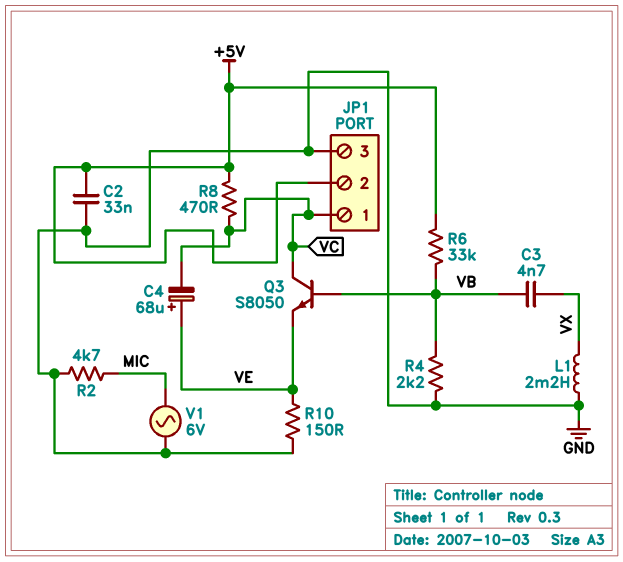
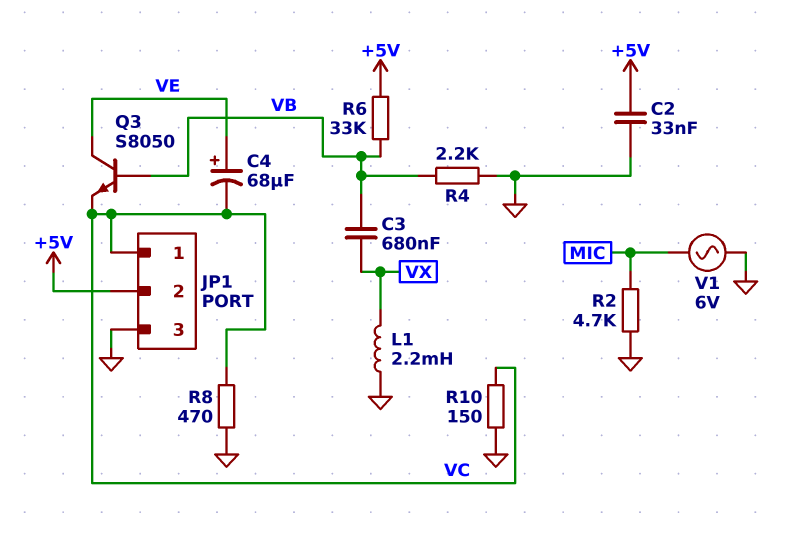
C3: 4.7nF (VB, VX) -> 680nF (VB, VX)
Q3: NPN S8050 (B VB, C VC, E VE) -> NPN S8050 (B VB, C VE, E VC)
R8: 470 (+5V, VC) -> 470 (GND, VC)
R10: 150 (GND, VE) -> 150 (GND, VC)

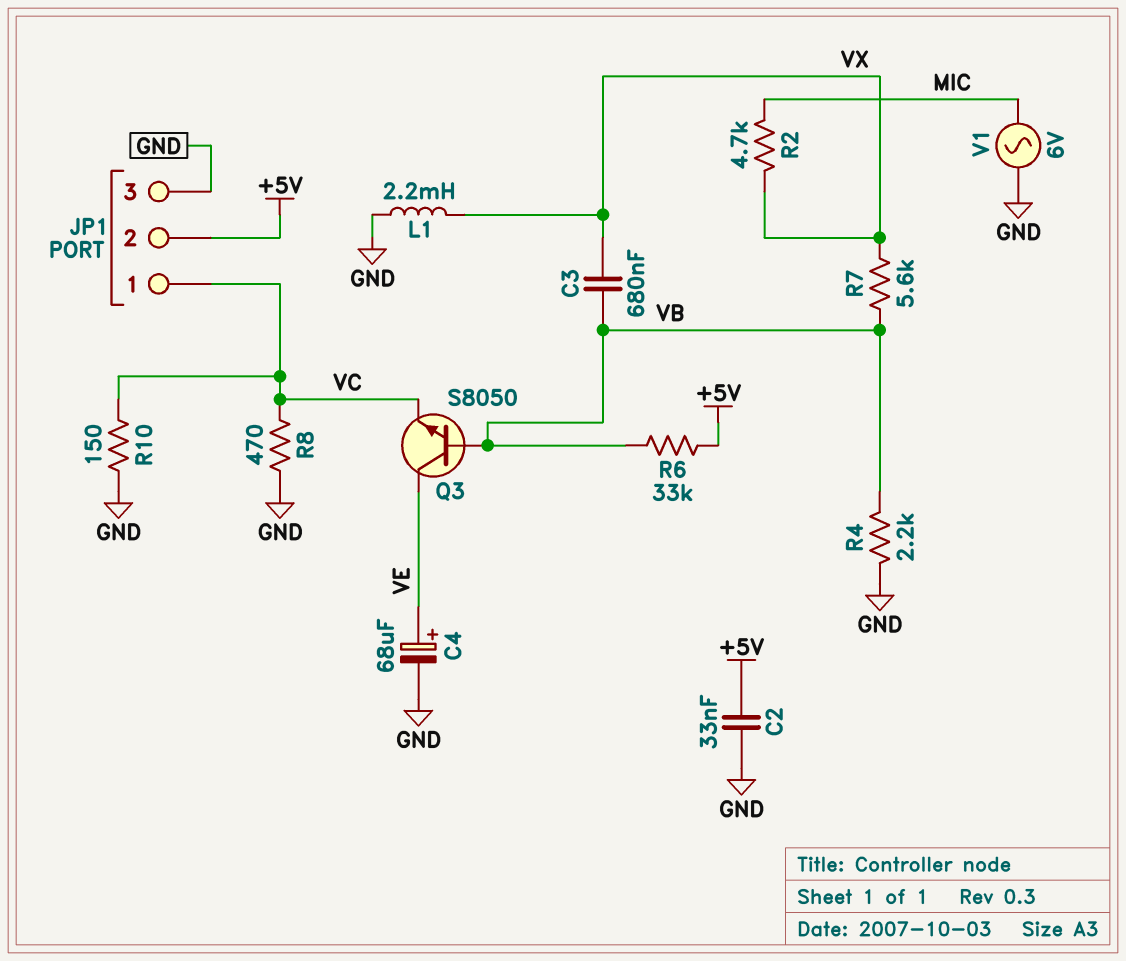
C4: 68uF (plus VE, minus VC) -> 68uF (plus VE, minus GND)
R2: 4.7k (GND, MIC) -> 4.7k (MIC, VX)
R7: none -> 5.6k (VB, VX)

